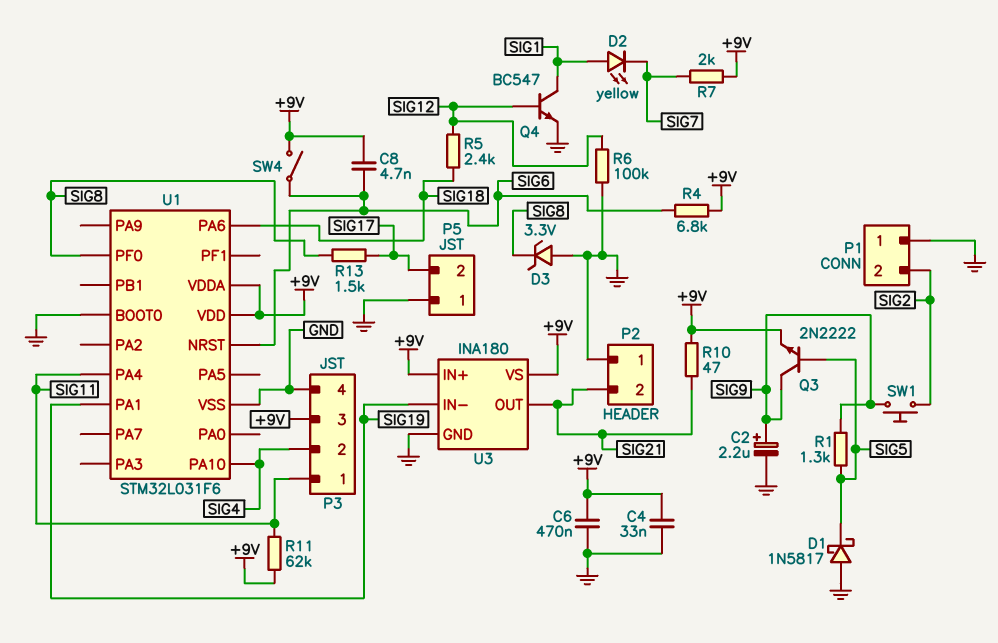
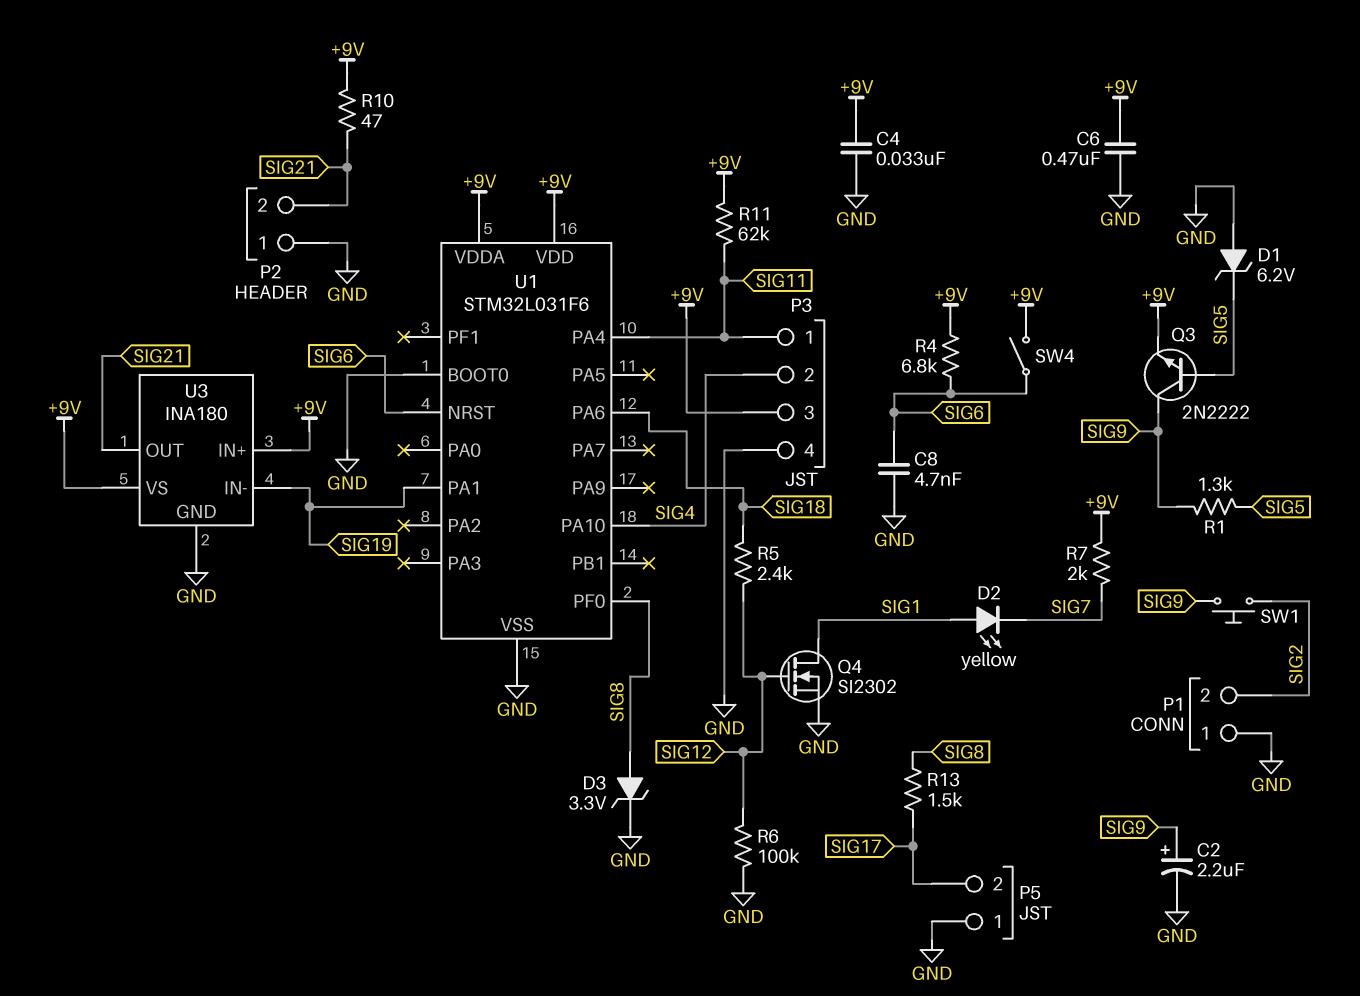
C8: 4.7nF (+9V, SIG6) -> 4.7nF (GND, SIG6)
D1: schottky 1N5817 (A GND, K SIG5) -> zener 6.2V (A GND, K SIG5)
D3: zener 3.3V (A GND, K SIG8) -> zener 3.3V (A SIG8, K GND)
Q4: NPN BC547 (B SIG12, C SIG1, E GND) -> NMOS SI2302 (G SIG12, D SIG1, S GND)

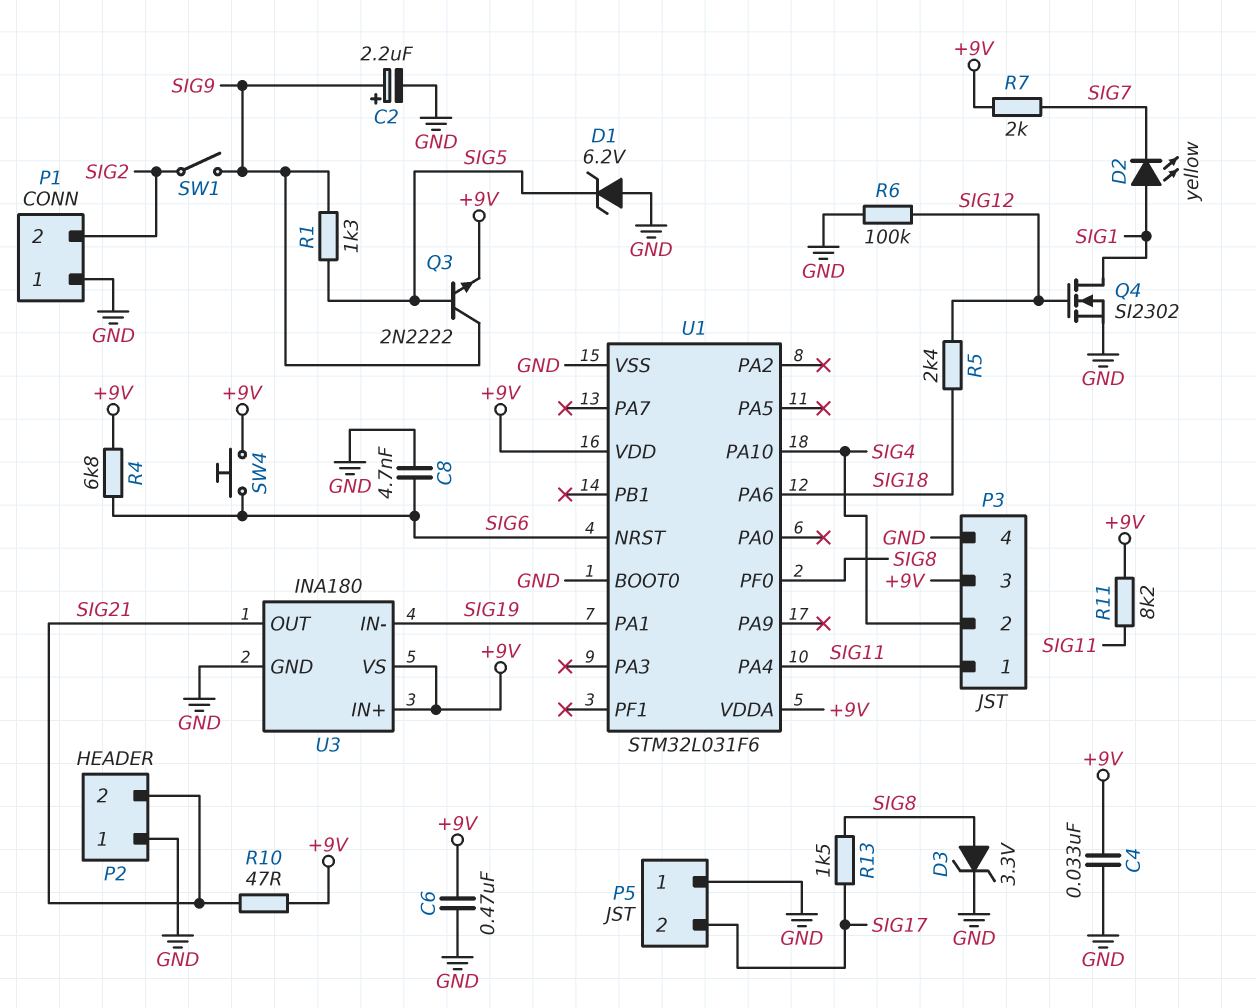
R11: 62k (+9V, SIG11) -> 8.2k (+9V, SIG11)
SW1: button (SIG2, SIG9) -> switch (SIG2, SIG9)
SW4: switch (+9V, SIG6) -> button (+9V, SIG6)

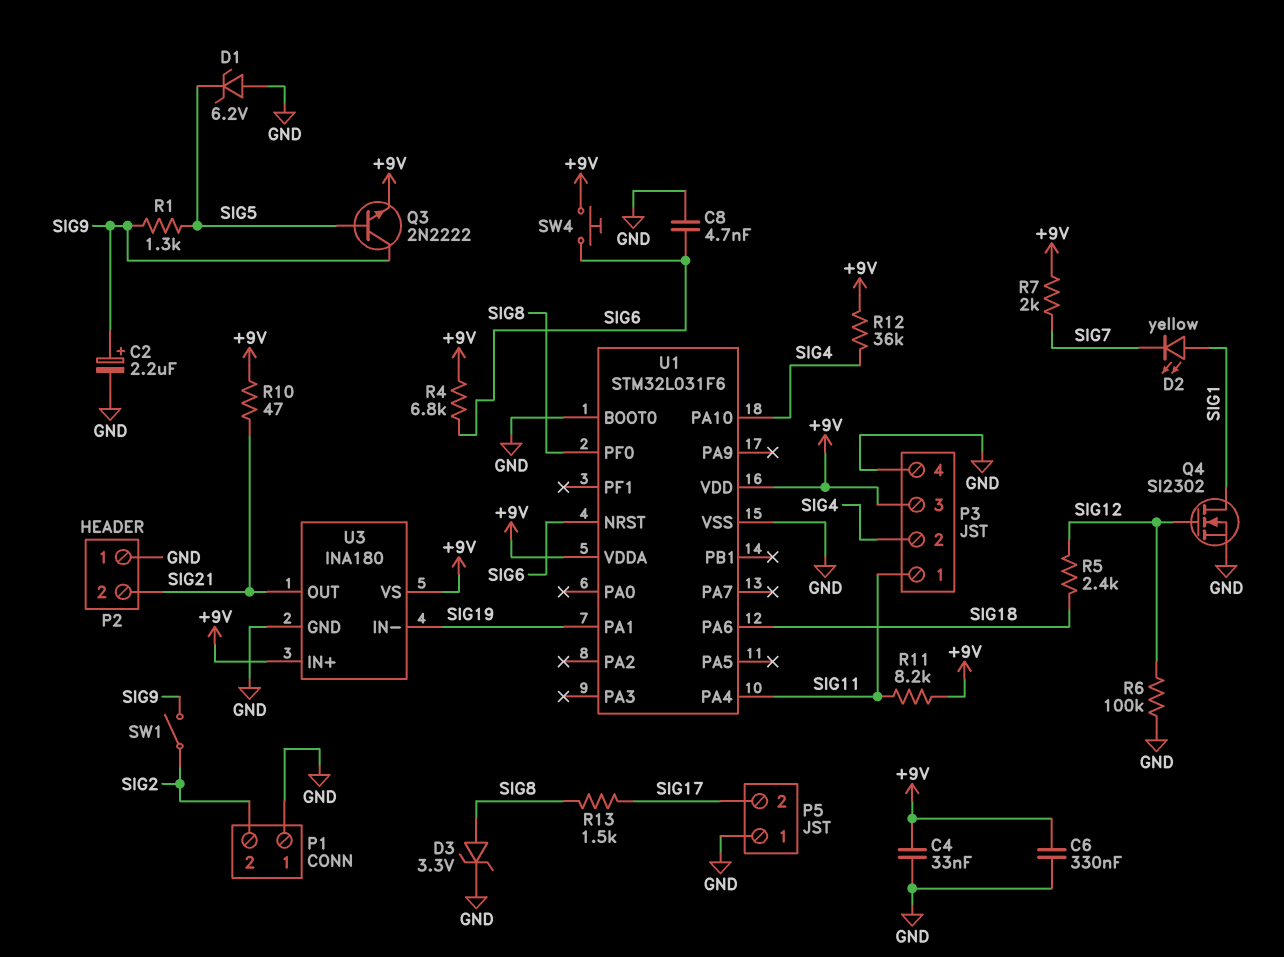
C6: 470nF (+9V, GND) -> 330nF (+9V, GND)
R12: none -> 36k (+9V, SIG4)

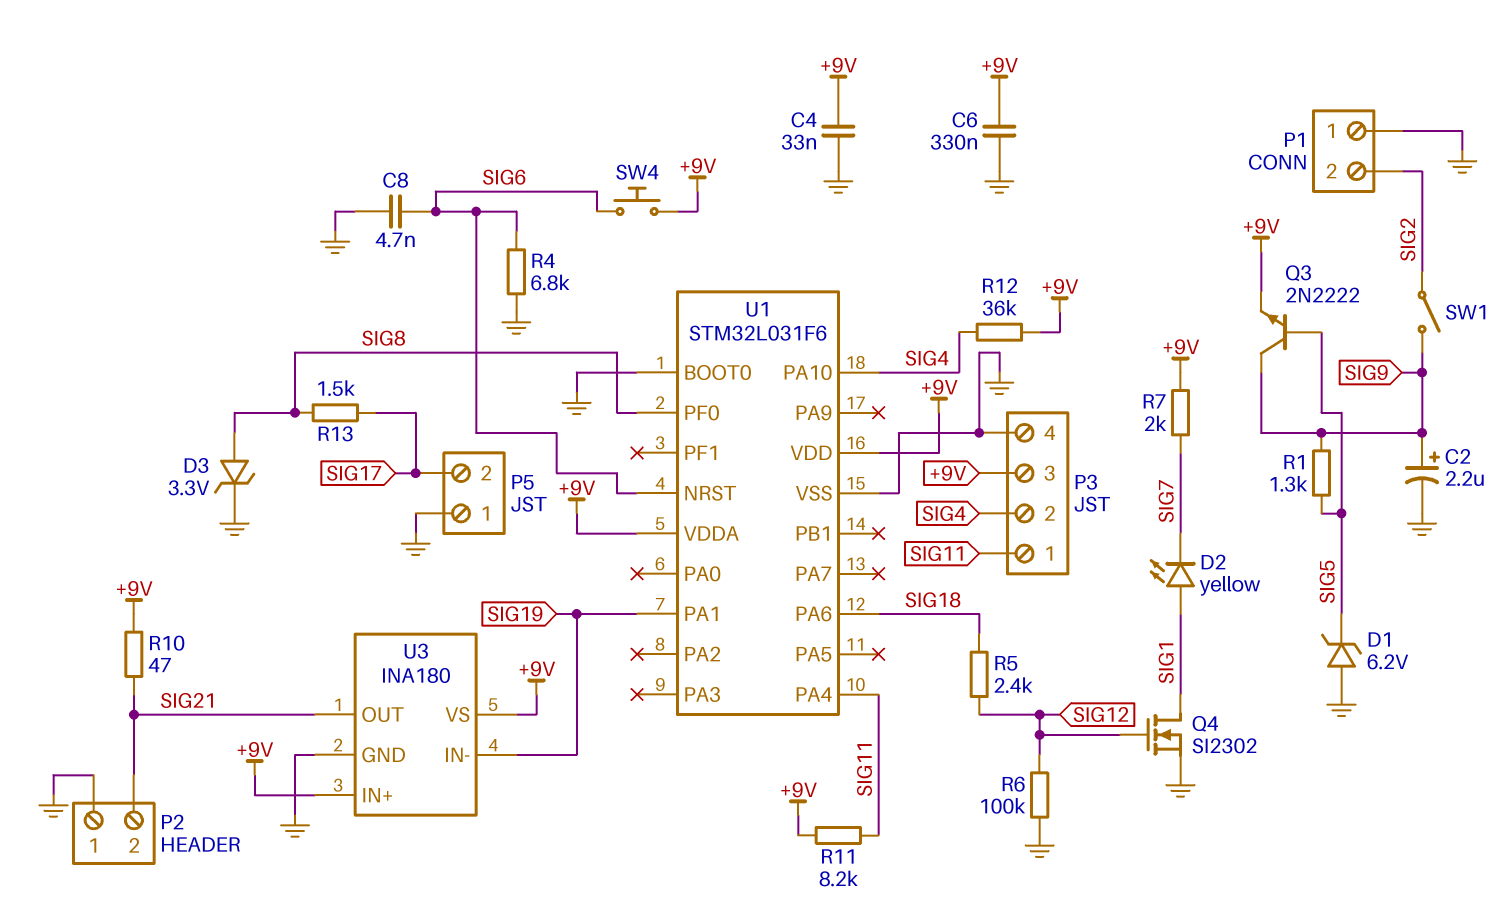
R4: 6.8k (+9V, SIG6) -> 6.8k (GND, SIG6)

